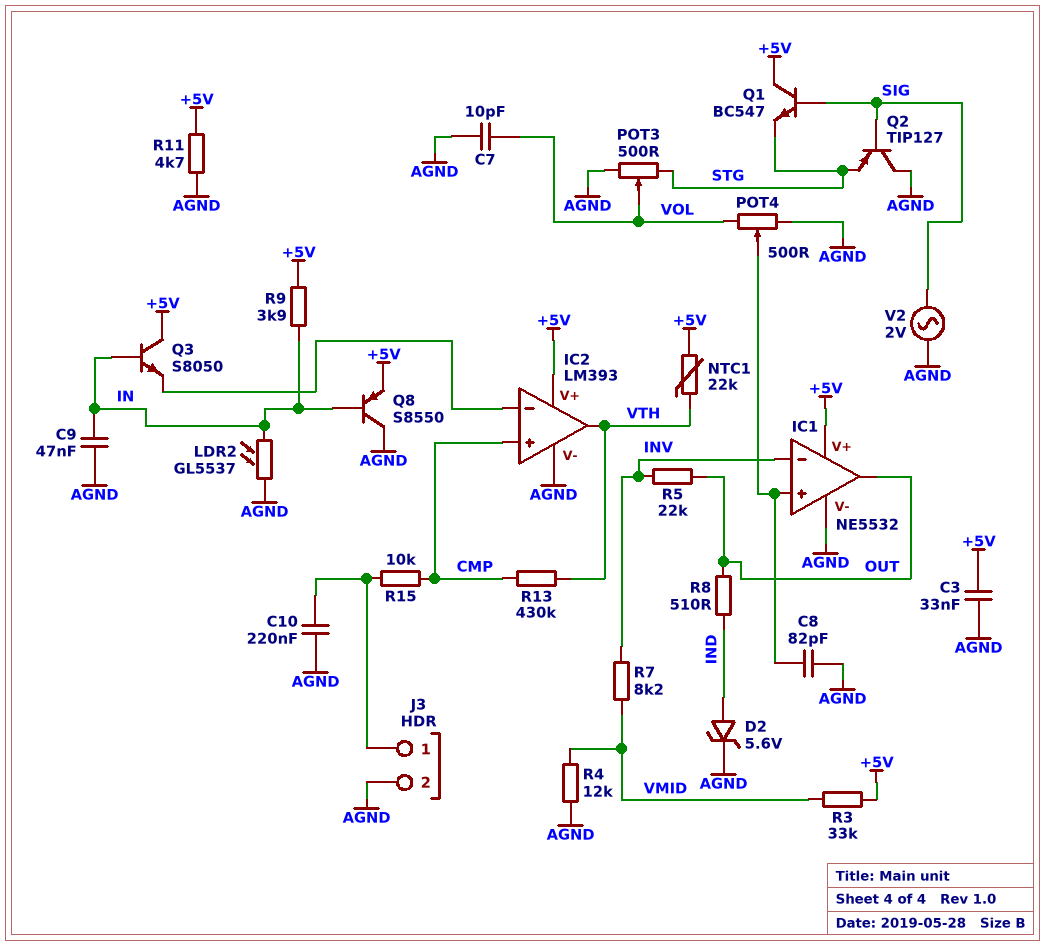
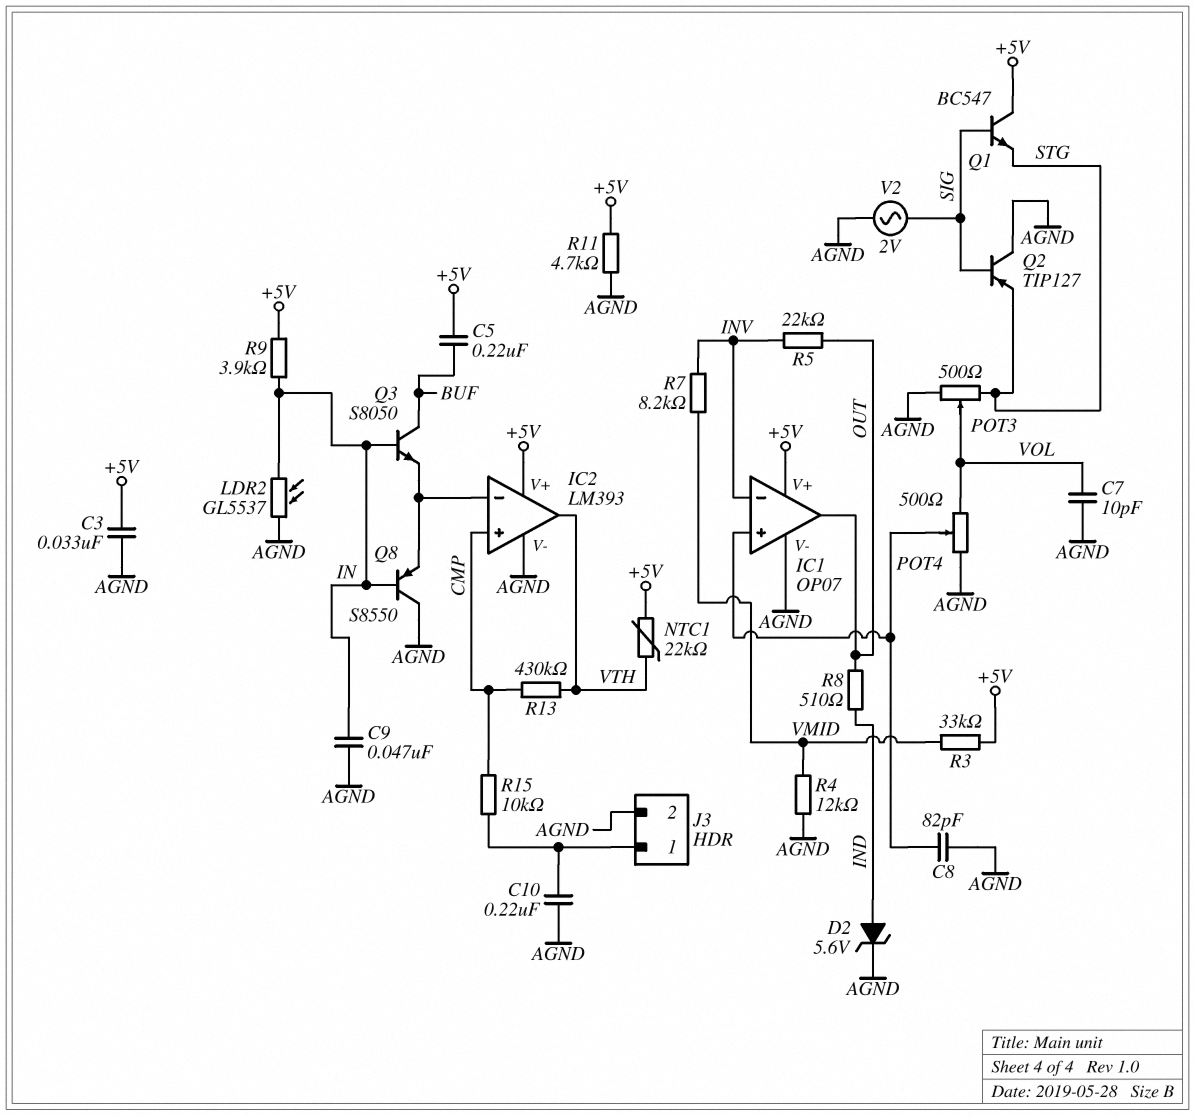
C5: none -> 220nF (+5V, BUF)
IC1: NE5532 -> OP07
Q3: NPN S8050 (B IN, C +5V, E IC2/in-) -> NPN S8050 (B IN, C BUF, E IC2/in-)
Q8: PNP S8550 (B IN, C AGND, E +5V) -> PNP S8550 (B IN, C AGND, E IC2/in-)

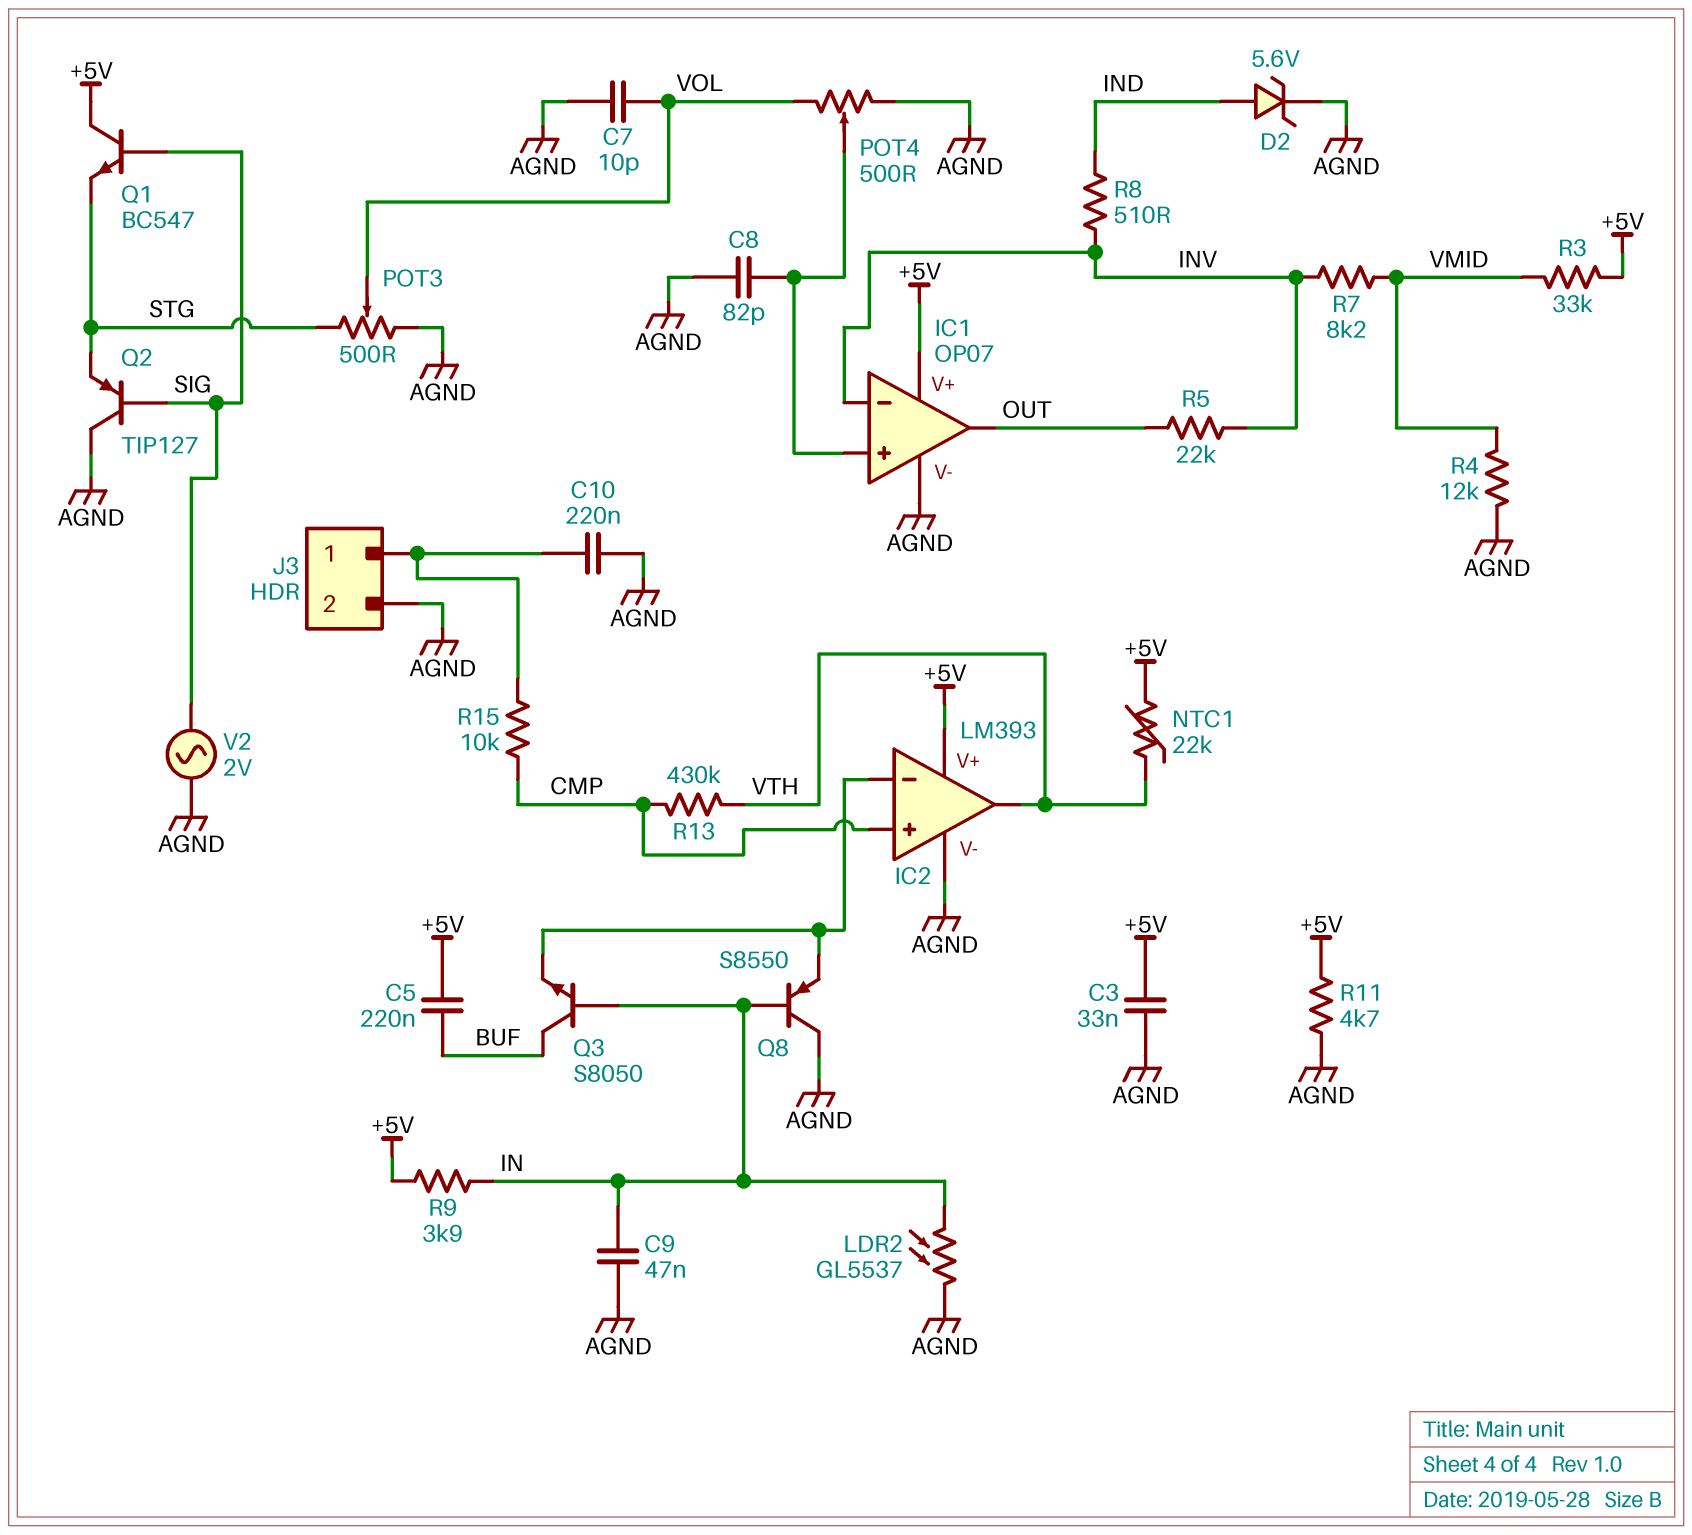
R8: 510 (IND, OUT) -> 510 (IND, INV)

